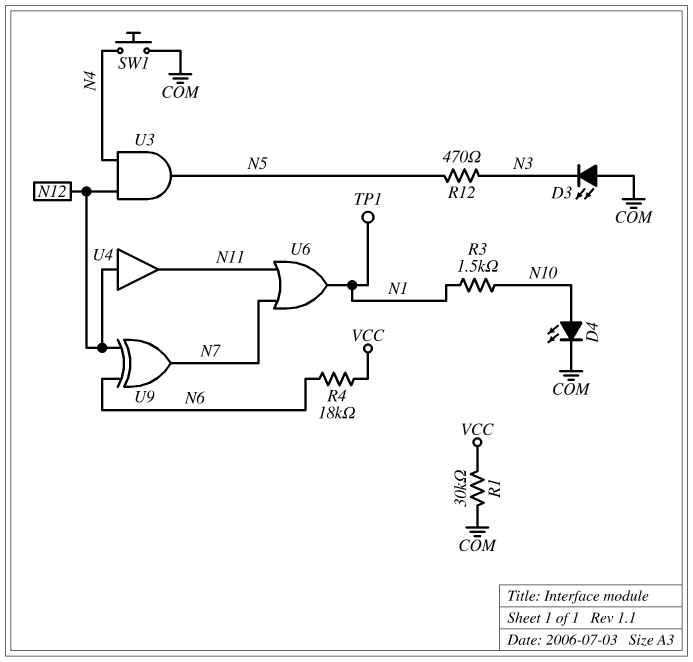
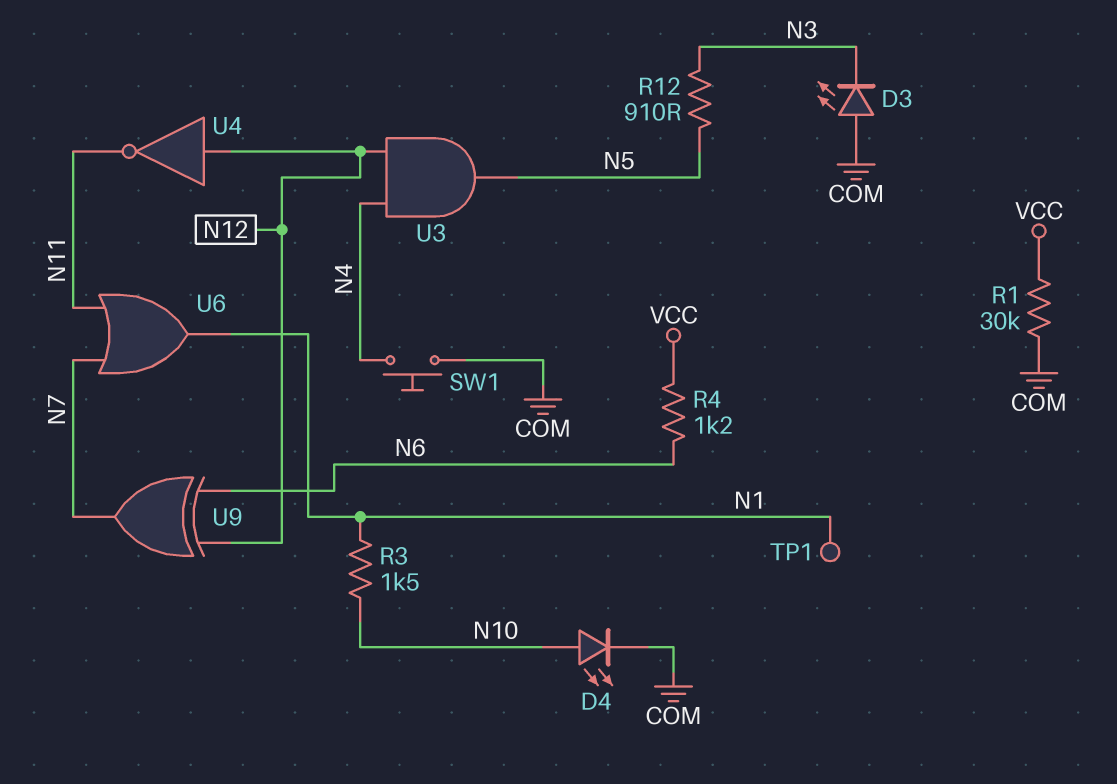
R4: 18k (N6, VCC) -> 1.2k (N6, VCC)
R12: 470 (N3, N5) -> 910 (N3, N5)
U4: buffer (in N12, out N11) -> NOT (in N12, out N11)

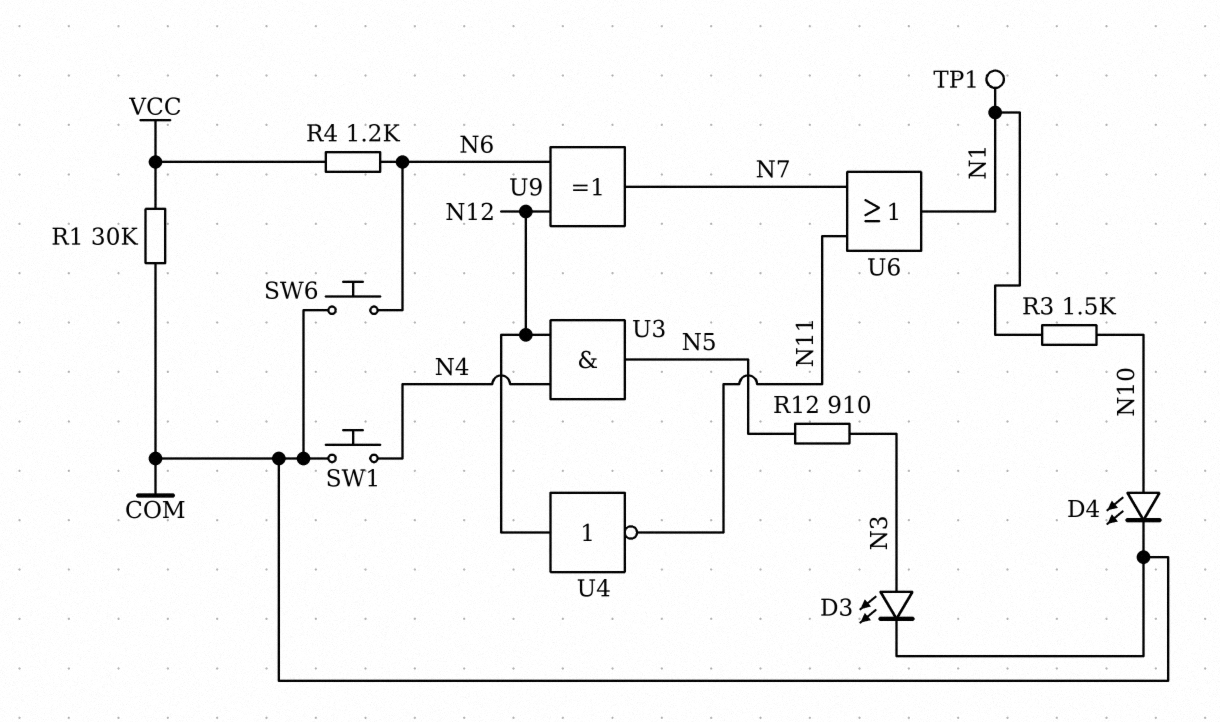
D3: LED (A COM, K N3) -> LED (A N3, K COM)
SW6: none -> button (COM, N6)

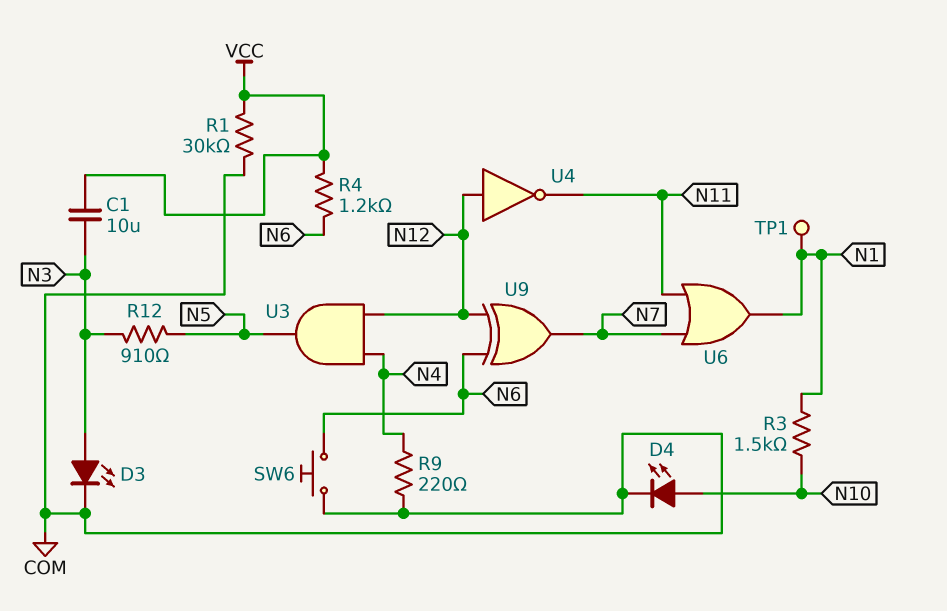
C1: none -> 10uF (N3, VCC)
R9: none -> 220 (COM, N4)
SW1: button (COM, N4) -> none

